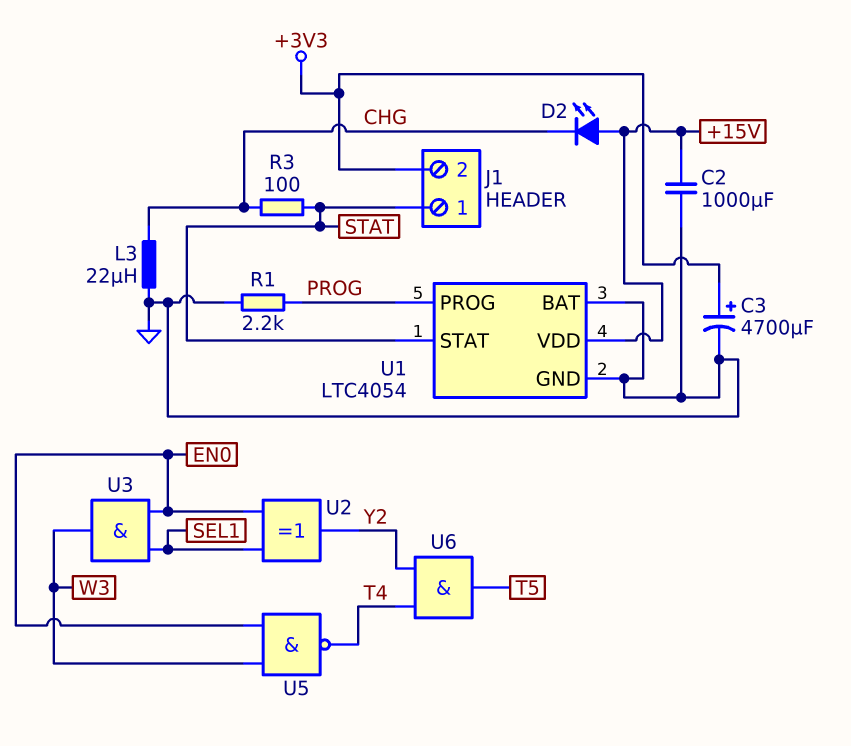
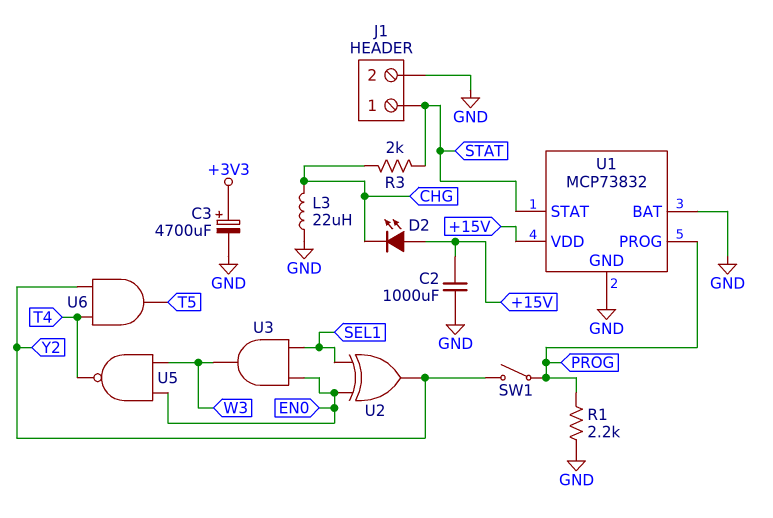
J1 pin 2: +3V3 -> GND
R3: 100 (CHG, STAT) -> 2k (CHG, STAT)
SW1: none -> switch (PROG, Y2)
U1: LTC4054 -> MCP73832

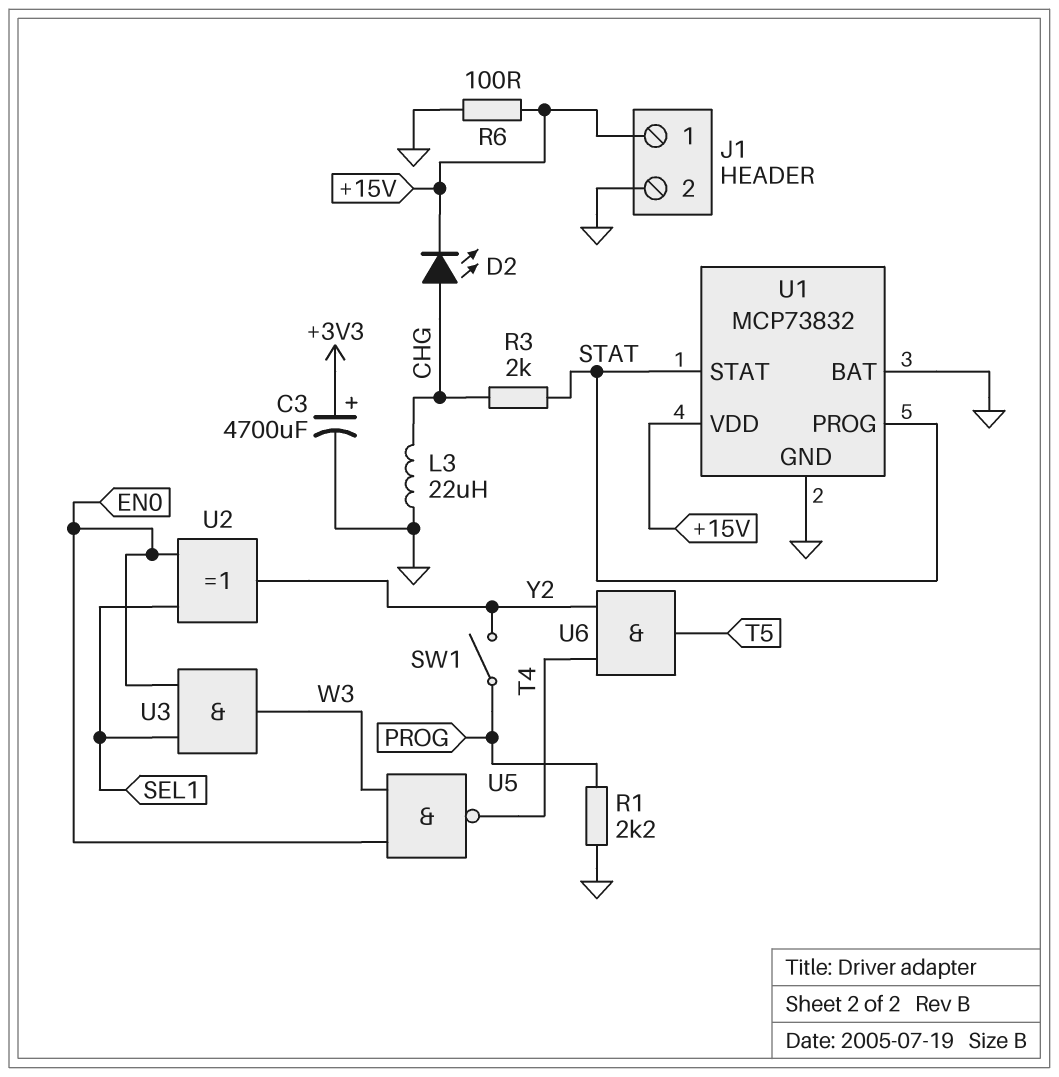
C2: 1000uF (+15V, GND) -> none
D2: LED (A +15V, K CHG) -> LED (A CHG, K +15V)
J1 pin 1: STAT -> +15V
R6: none -> 100 (+15V, GND)
U1 pin PROG: PROG -> STAT

